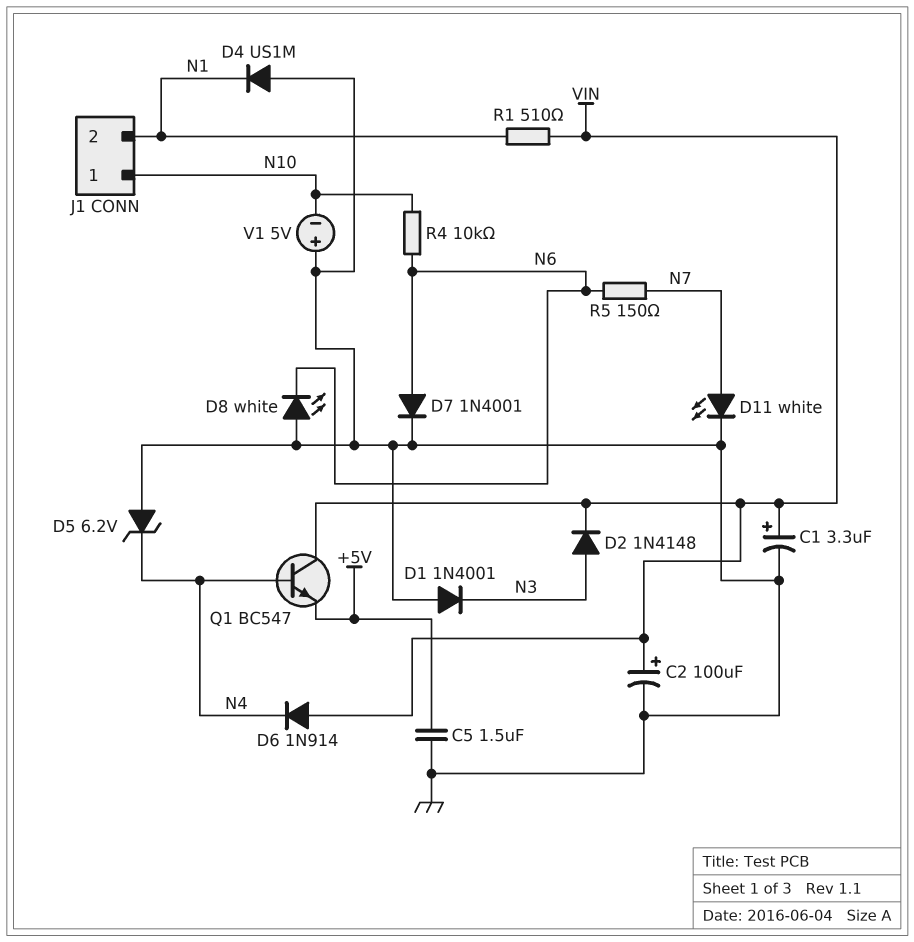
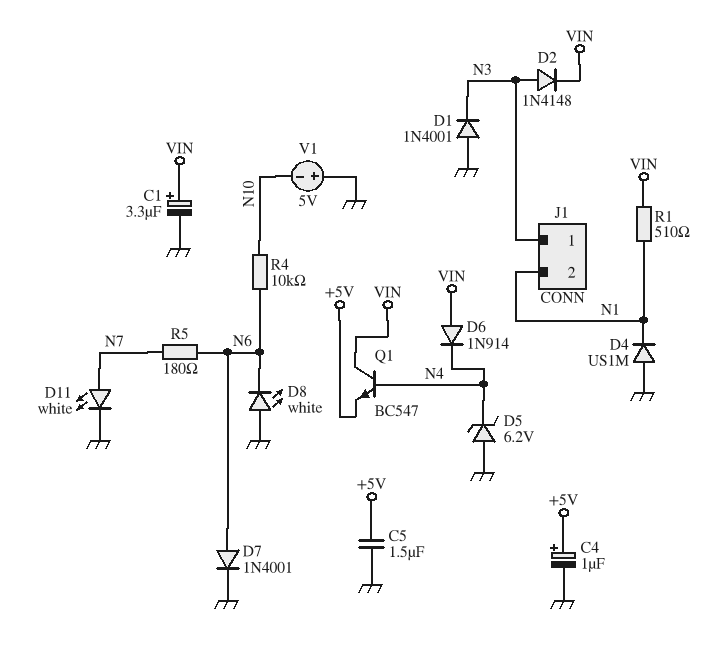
C2: 100uF (plus VIN, minus GND) -> none
C4: none -> 1uF (plus +5V, minus GND)
J1 pin 1: N10 -> N3
R5: 150 (N6, N7) -> 180 (N6, N7)

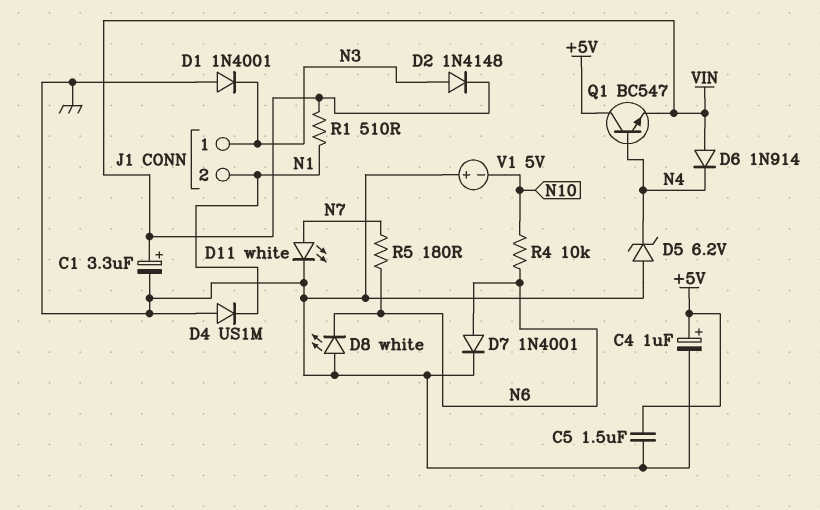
Q1: NPN BC547 (B N4, C VIN, E +5V) -> NPN BC547 (B N4, C +5V, E VIN)

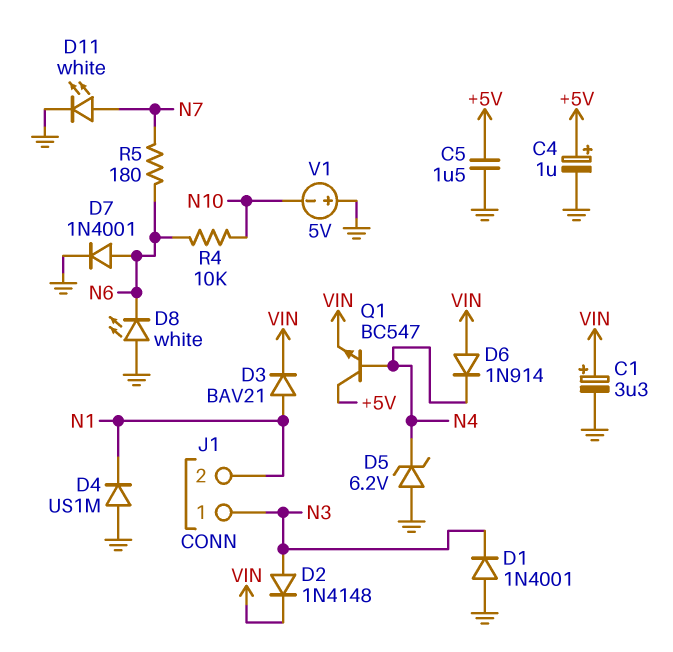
D3: none -> diode BAV21 (A N1, K VIN)
R1: 510 (N1, VIN) -> none

